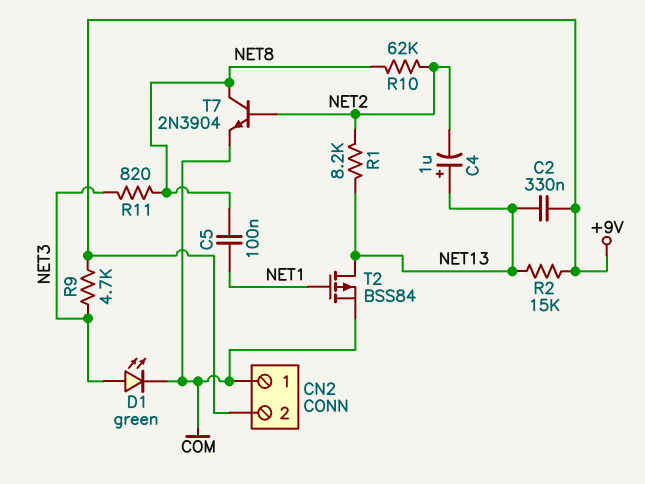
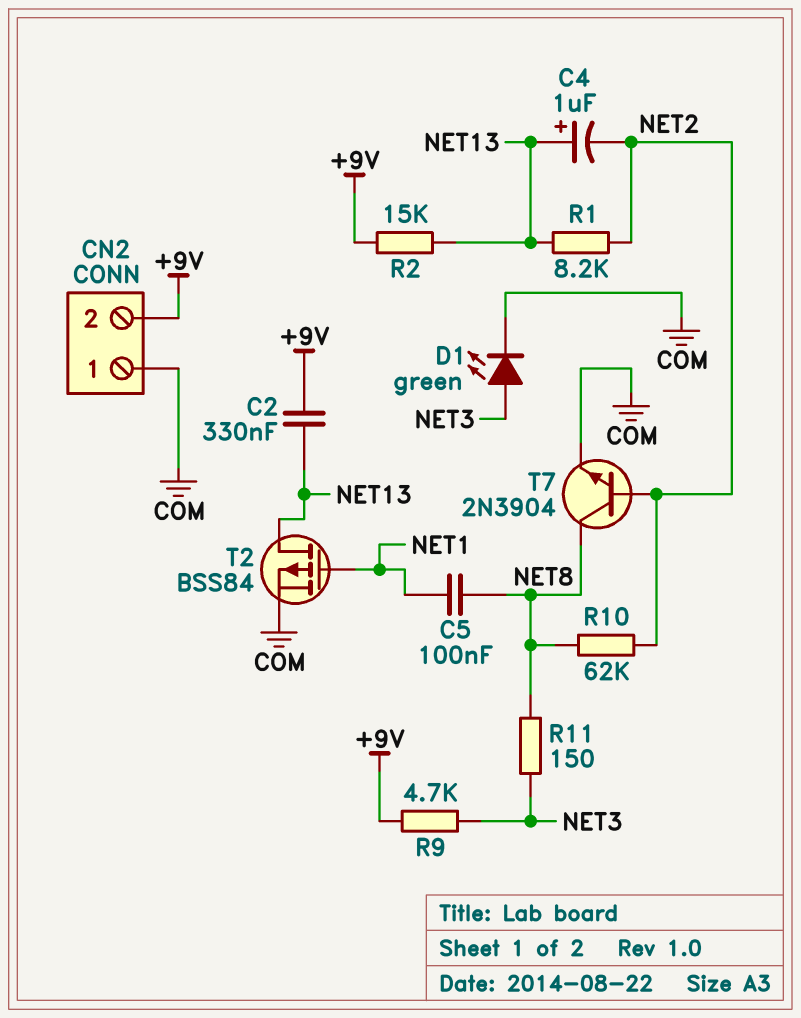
R11: 820 (NET3, NET8) -> 150 (NET3, NET8)

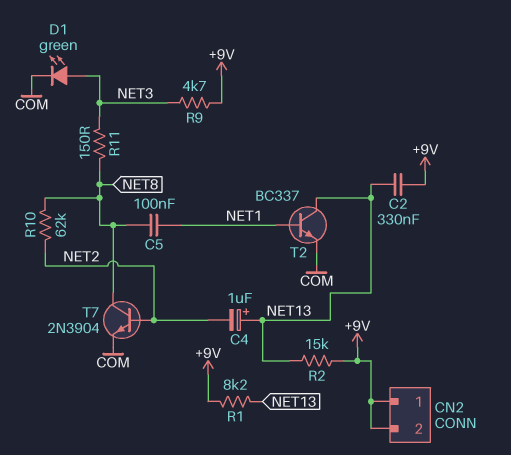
CN2 pin 1: COM -> +9V
R1: 8.2k (NET2, NET13) -> 8.2k (+9V, NET13)
T2: PMOS BSS84 (G NET1, D NET13, S COM) -> NPN BC337 (B NET1, C NET13, E COM)

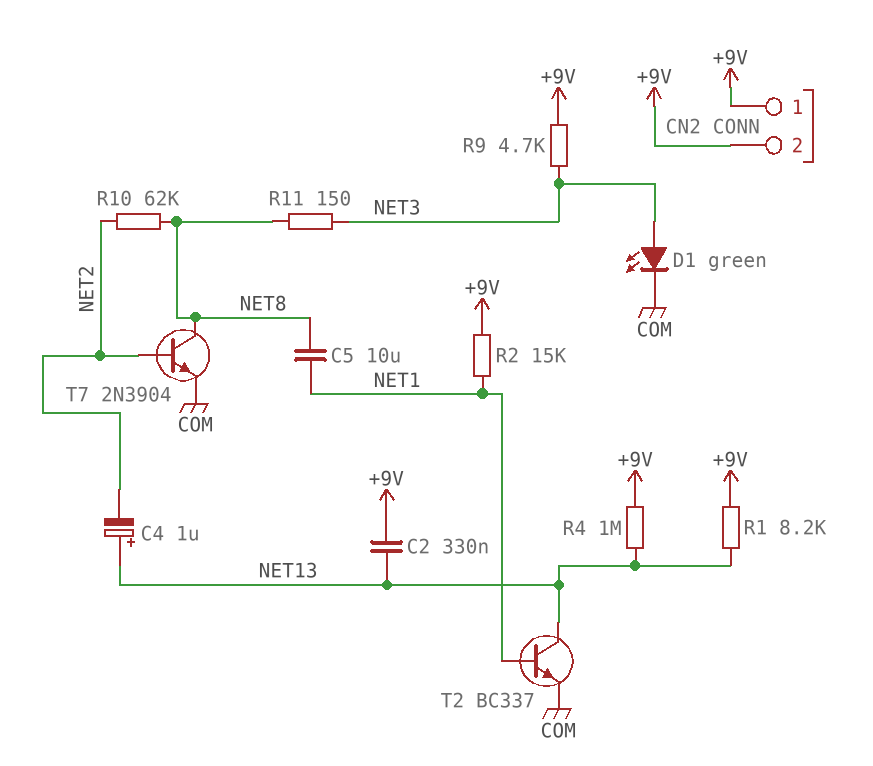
C5: 100nF (NET1, NET8) -> 10uF (NET1, NET8)
R2: 15k (+9V, NET13) -> 15k (+9V, NET1)
R4: none -> 1M (+9V, NET13)

